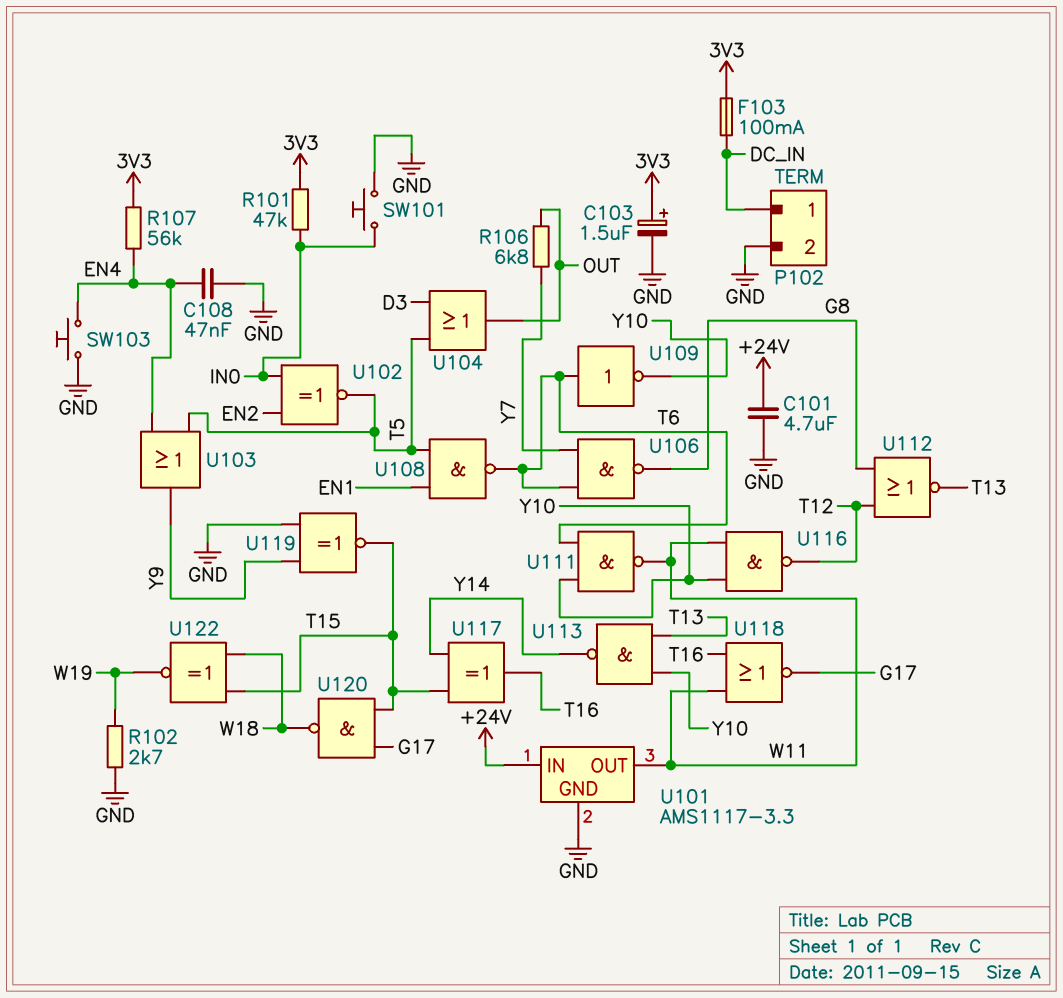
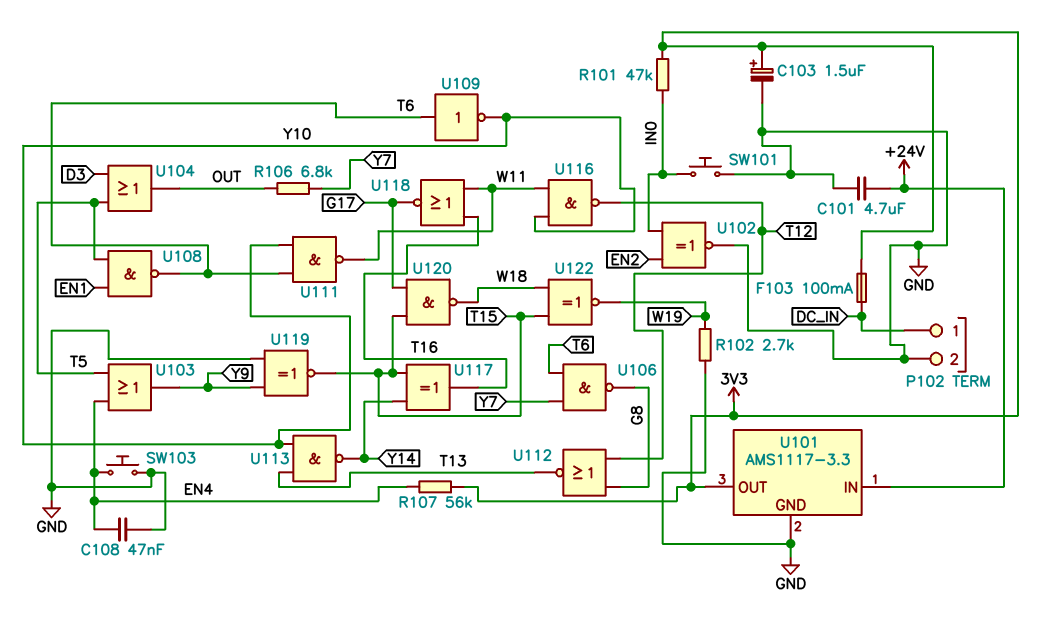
U101 pin OUT: W11 -> 3V3
U102: XNOR (in EN2, in IN0, out T5) -> XNOR (in EN2, in IN0, out GND)

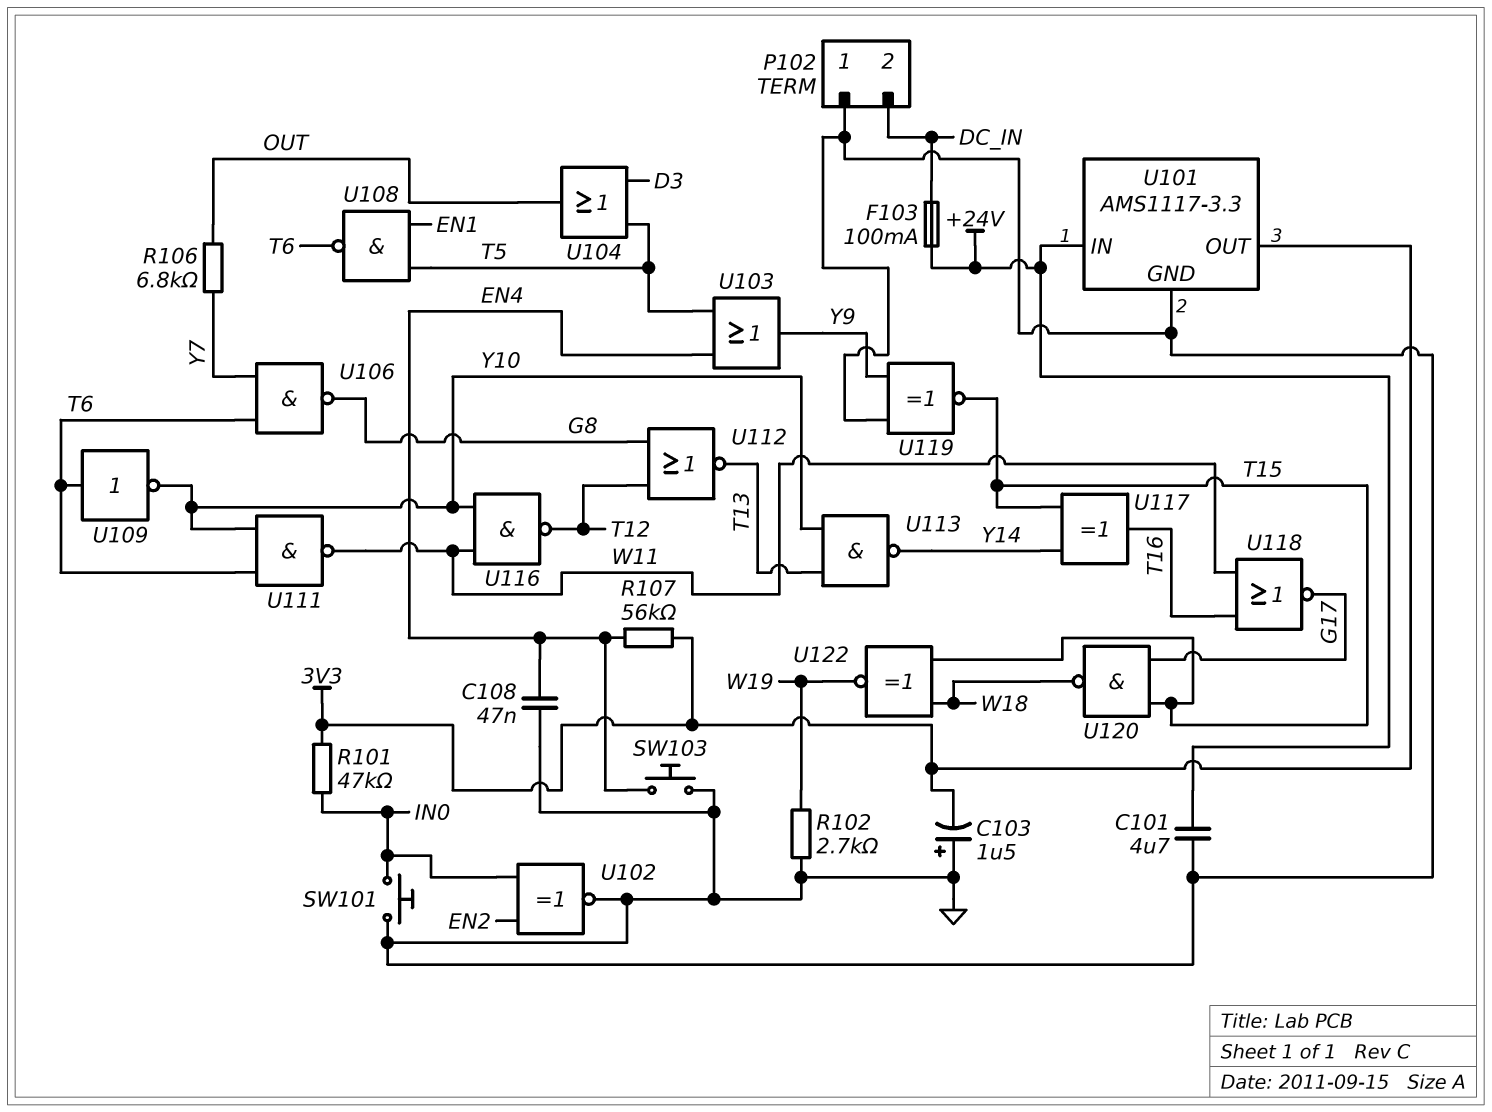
C103: 1.5uF (plus 3V3, minus GND) -> 1.5uF (plus GND, minus 3V3)
F103: 100mA (3V3, DC_IN) -> 100mA (+24V, DC_IN)
P102 pin 1: DC_IN -> GND
P102 pin 2: GND -> DC_IN

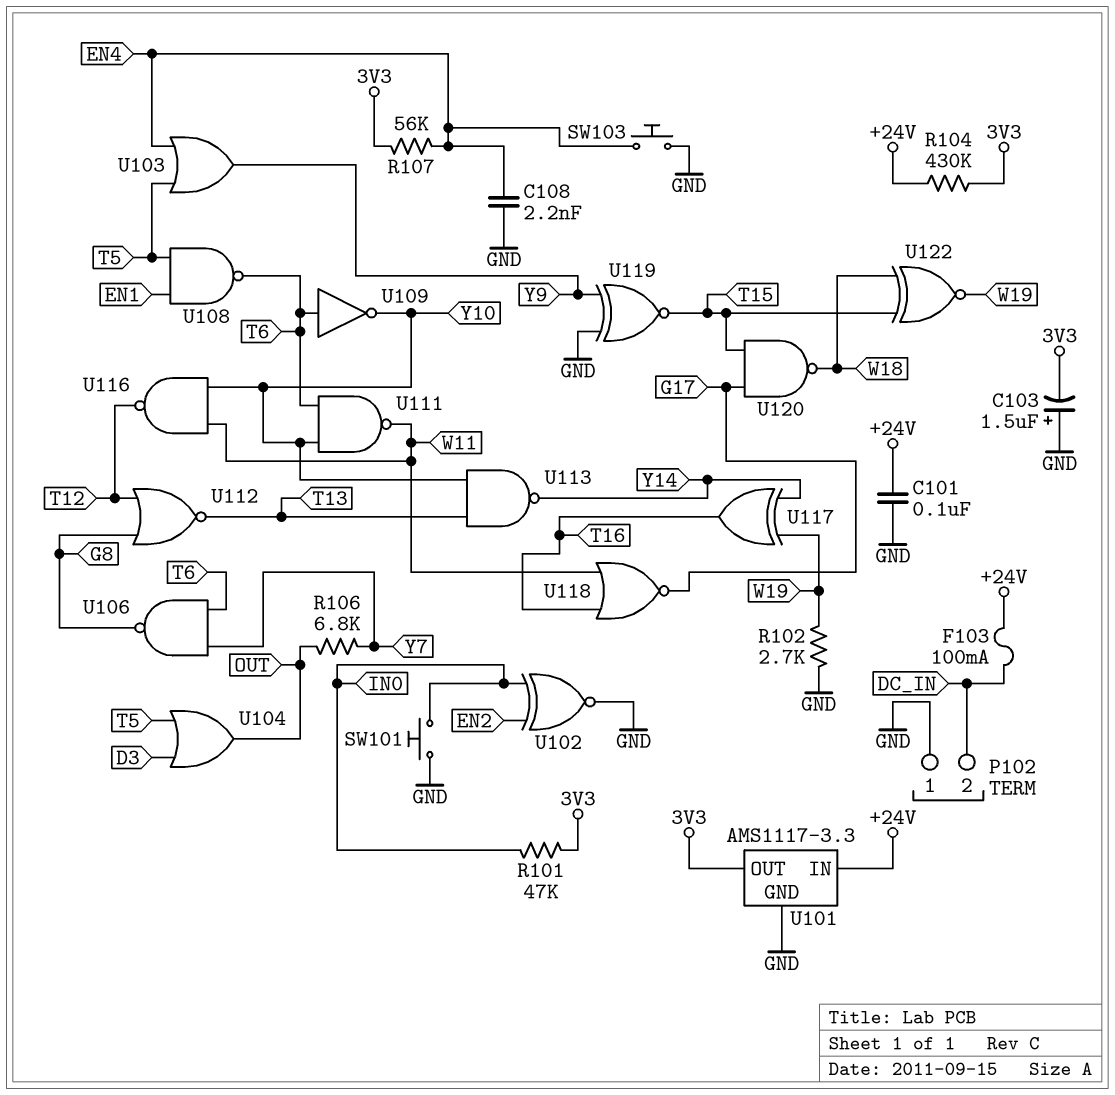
C101: 4.7uF (+24V, GND) -> 100nF (+24V, GND)
C108: 47nF (EN4, GND) -> 2.2nF (EN4, GND)
R104: none -> 430k (+24V, 3V3)
U117: XOR (in T15, in Y14, out T16) -> XOR (in W19, in Y14, out T16)

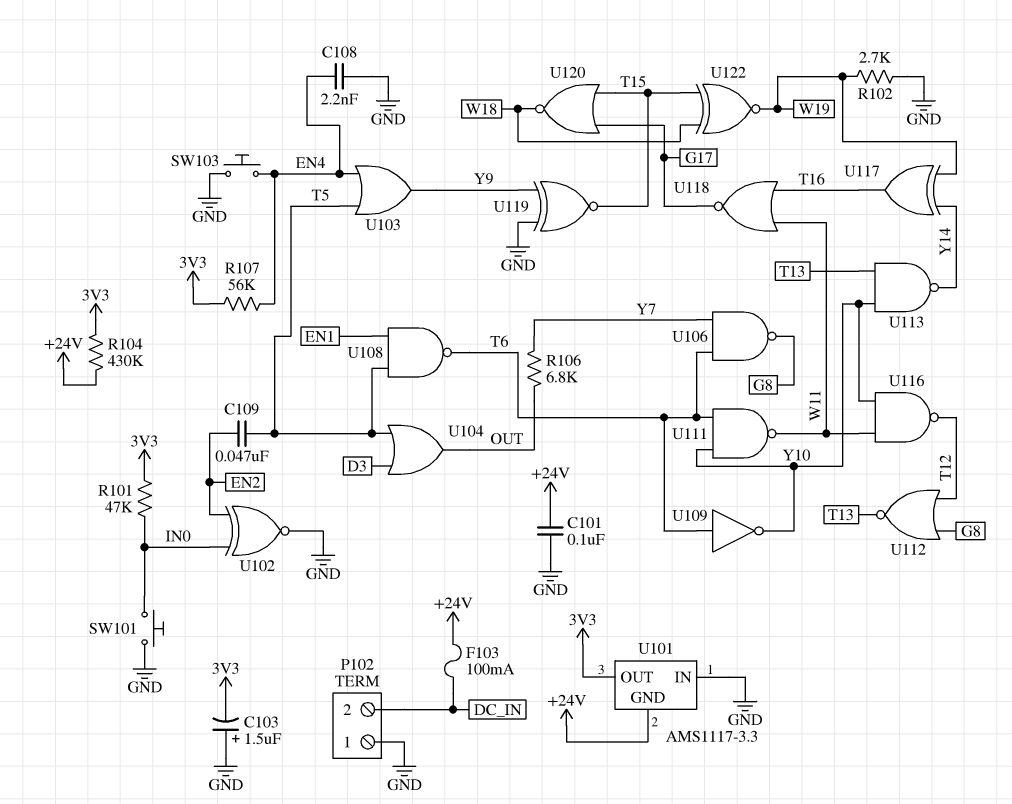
C109: none -> 47nF (EN2, T5)
U101 pin GND: GND -> +24V
U101 pin IN: +24V -> GND
U120: NAND (in G17, in T15, out W18) -> NOR (in G17, in T15, out W18)

